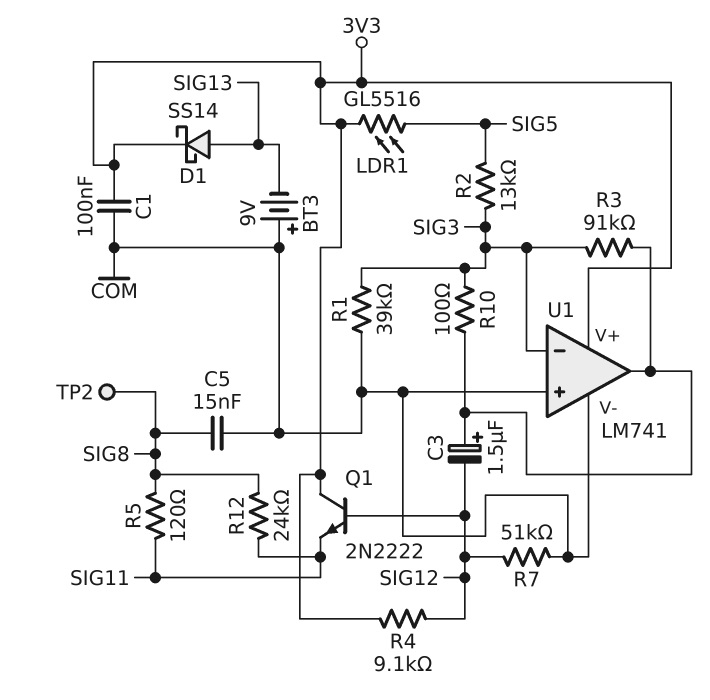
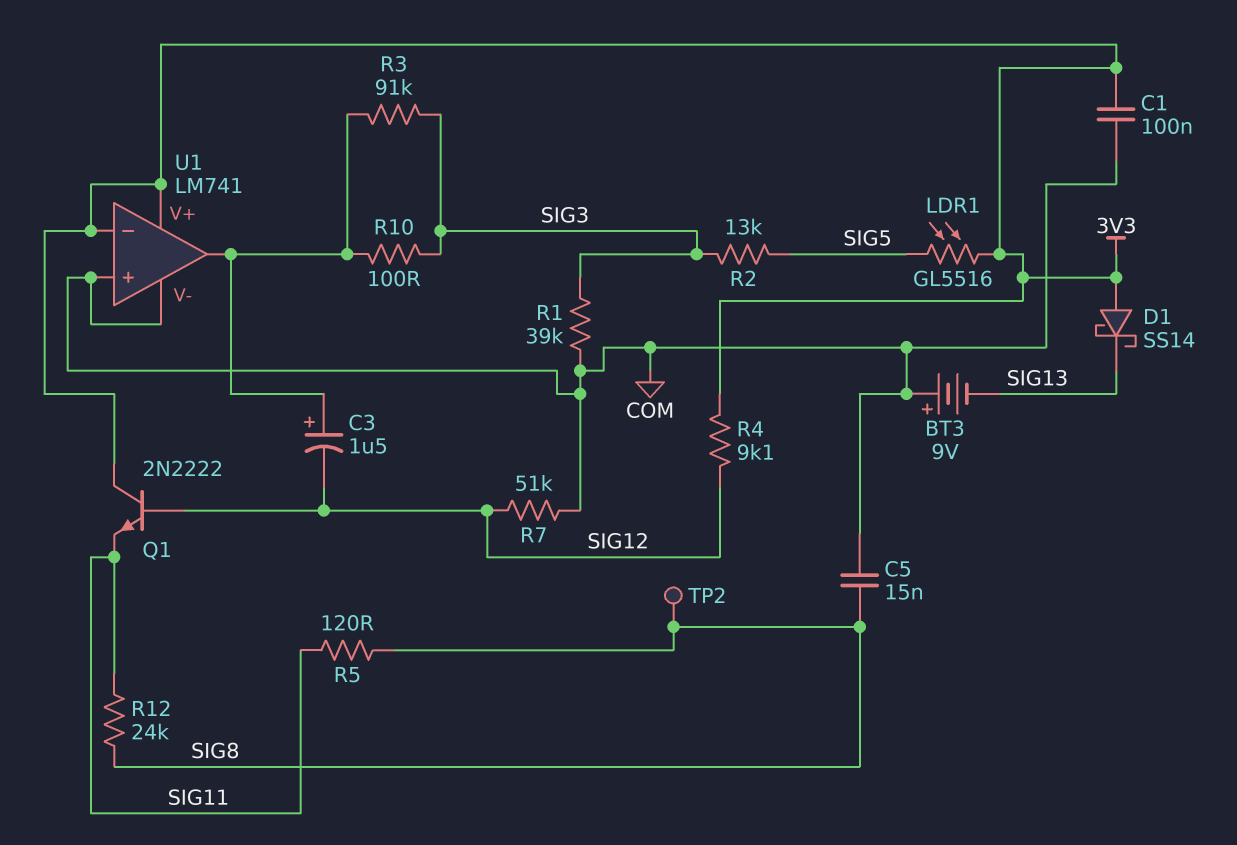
D1: schottky SS14 (A SIG13, K 3V3) -> schottky SS14 (A 3V3, K SIG13)
U1 pin in-: SIG3 -> 3V3

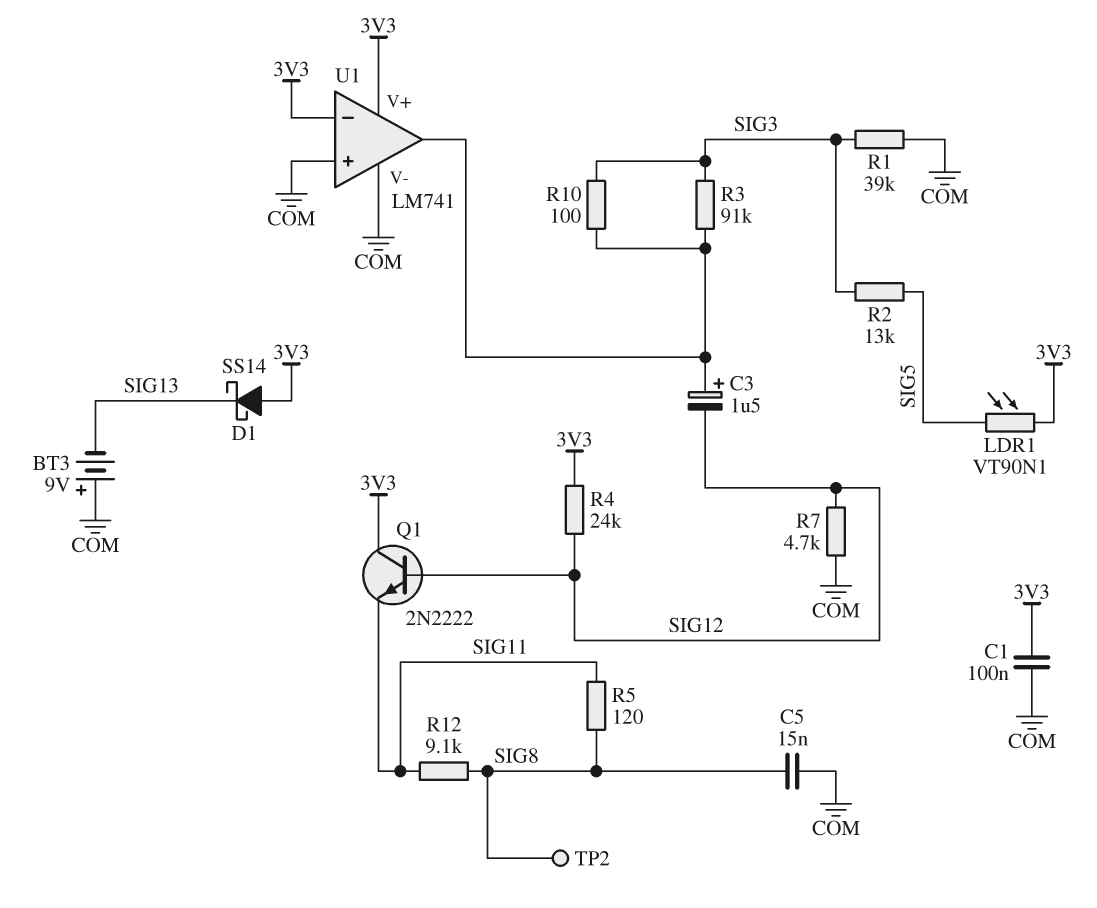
LDR1: GL5516 (3V3, SIG5) -> VT90N1 (3V3, SIG5)
R4: 9.1k (3V3, SIG12) -> 24k (3V3, SIG12)
R7: 51k (COM, SIG12) -> 4.7k (COM, SIG12)
R12: 24k (SIG8, SIG11) -> 9.1k (SIG8, SIG11)

